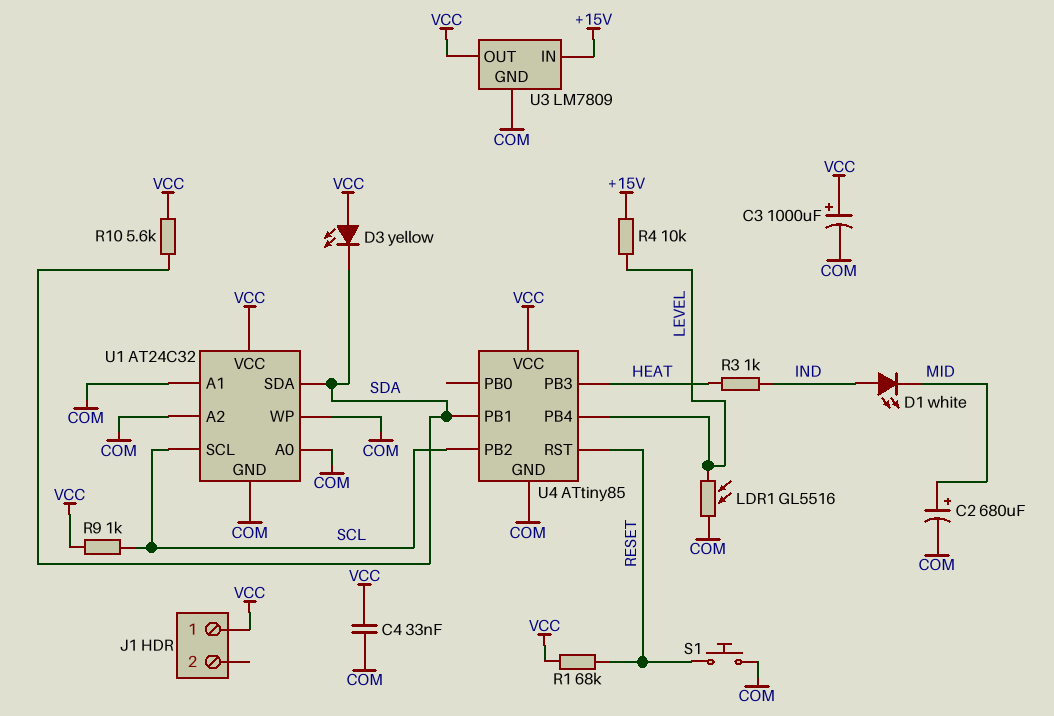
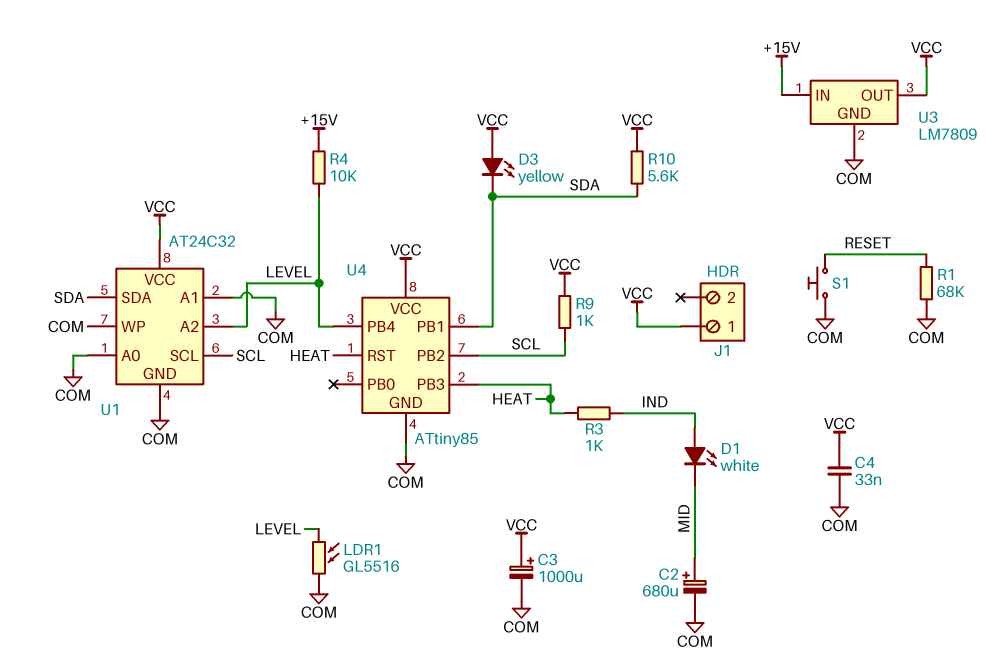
R1: 68k (RESET, VCC) -> 68k (COM, RESET)
U1 pin A2: COM -> LEVEL
U4 pin RST: RESET -> HEAT

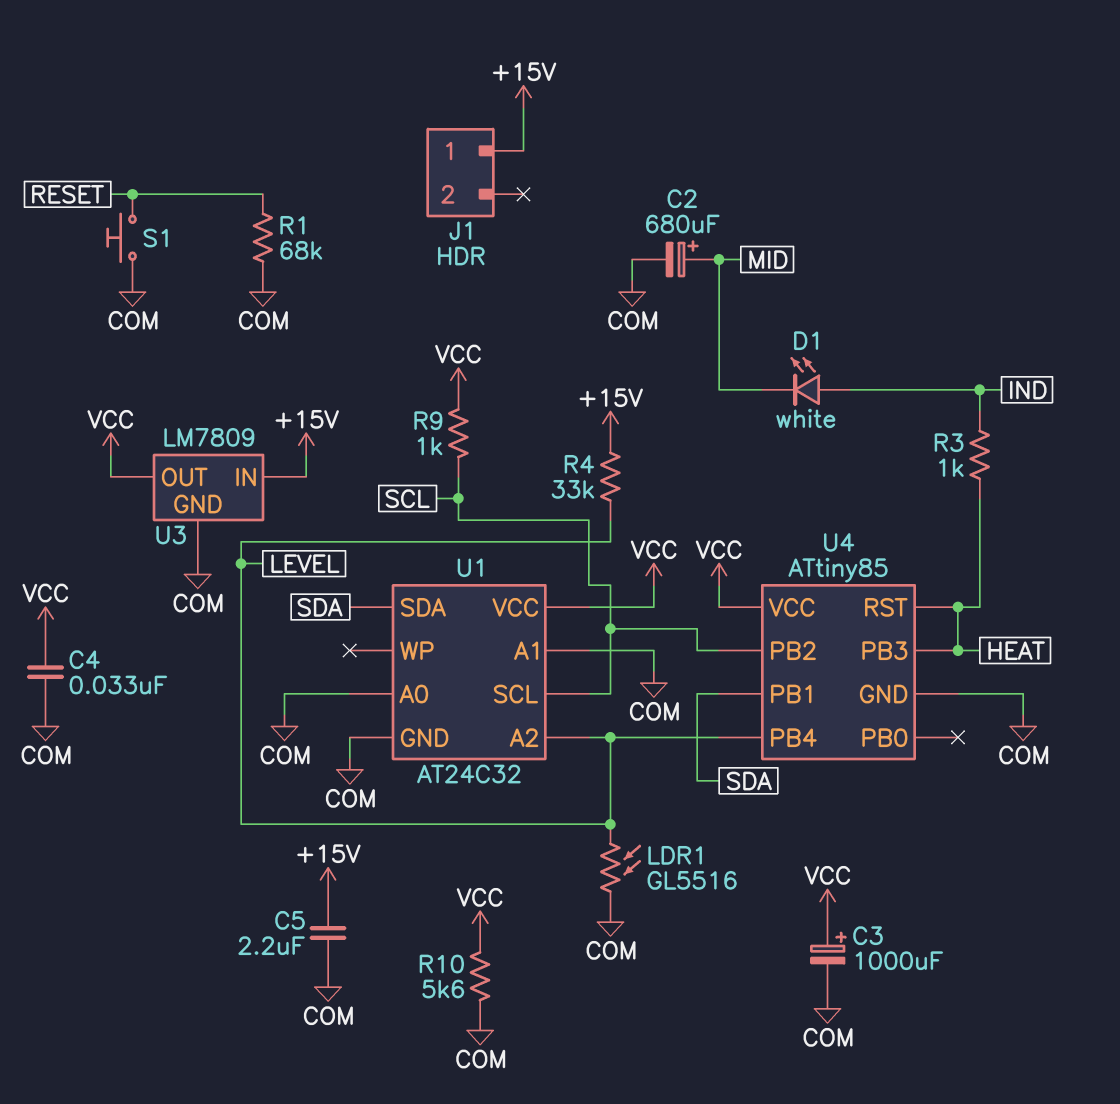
C5: none -> 2.2uF (+15V, COM)
D3: LED yellow (A VCC, K SDA) -> none
J1 pin 1: VCC -> +15V
R4: 10k (+15V, LEVEL) -> 33k (+15V, LEVEL)
R10: 5.6k (SDA, VCC) -> 5.6k (COM, VCC)
U1 pin WP: COM -> none

